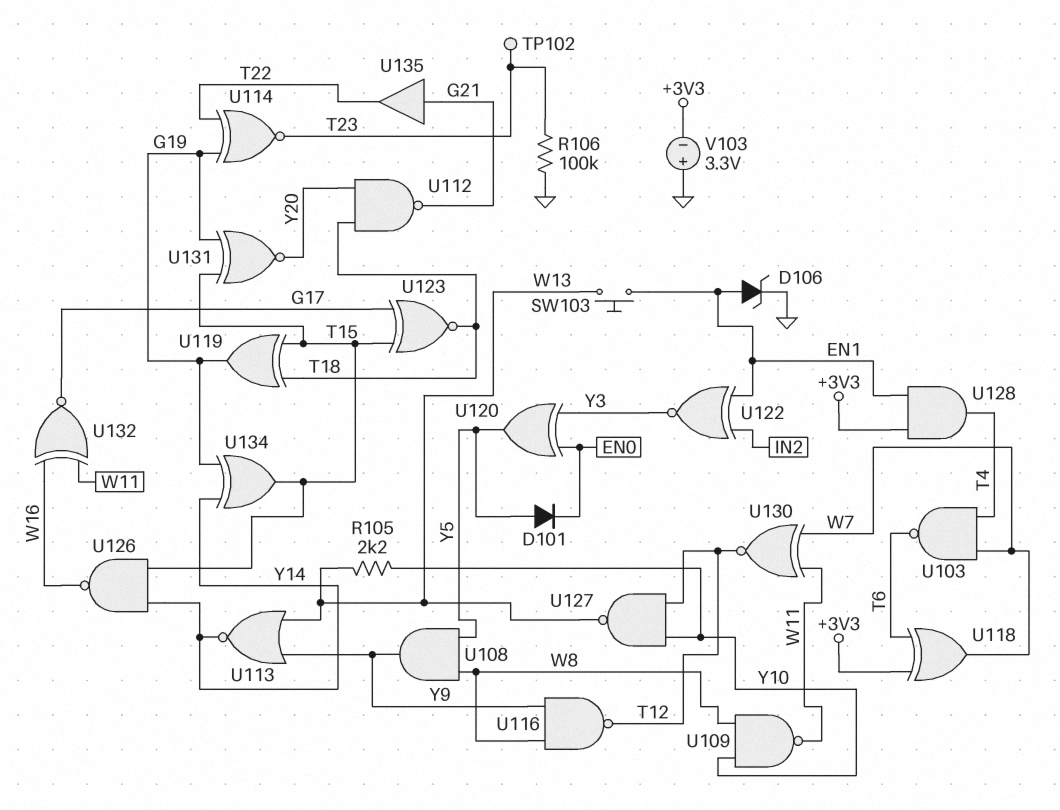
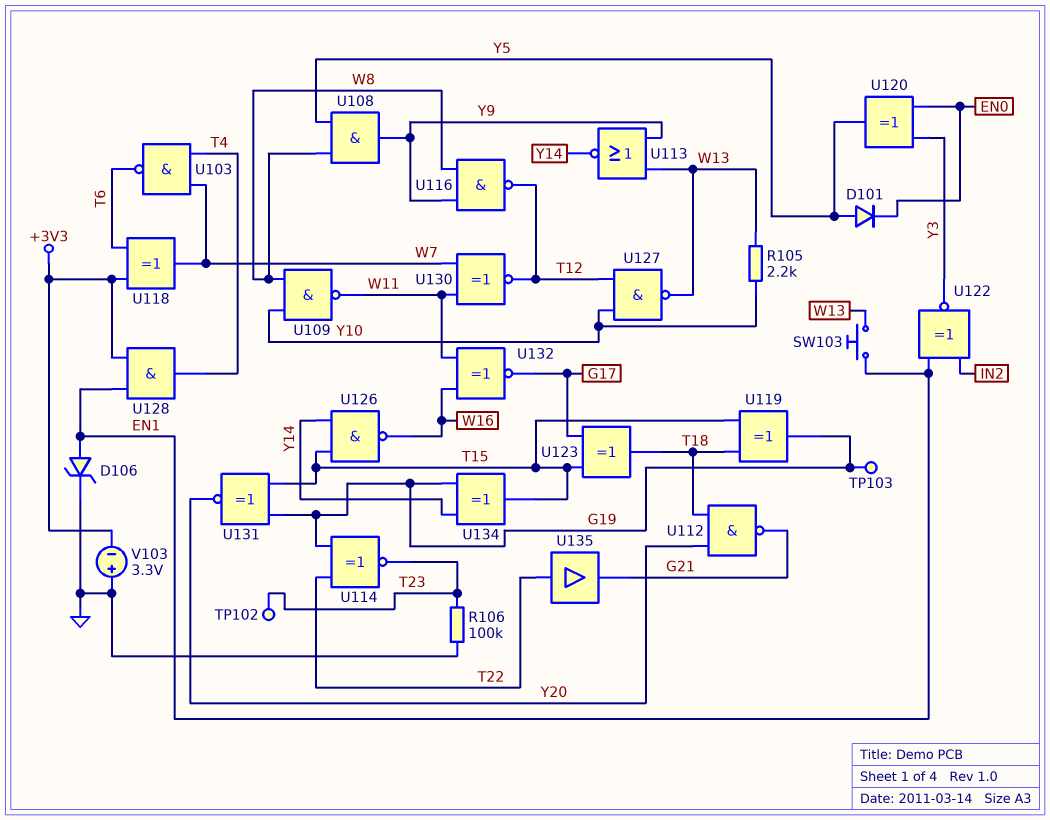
TP103: none -> test point (G19)
U123: XNOR (in G17, in T15, out T18) -> XOR (in G17, in T15, out T18)
U135: buffer (in G21, out T22) -> buffer (in T22, out G21)

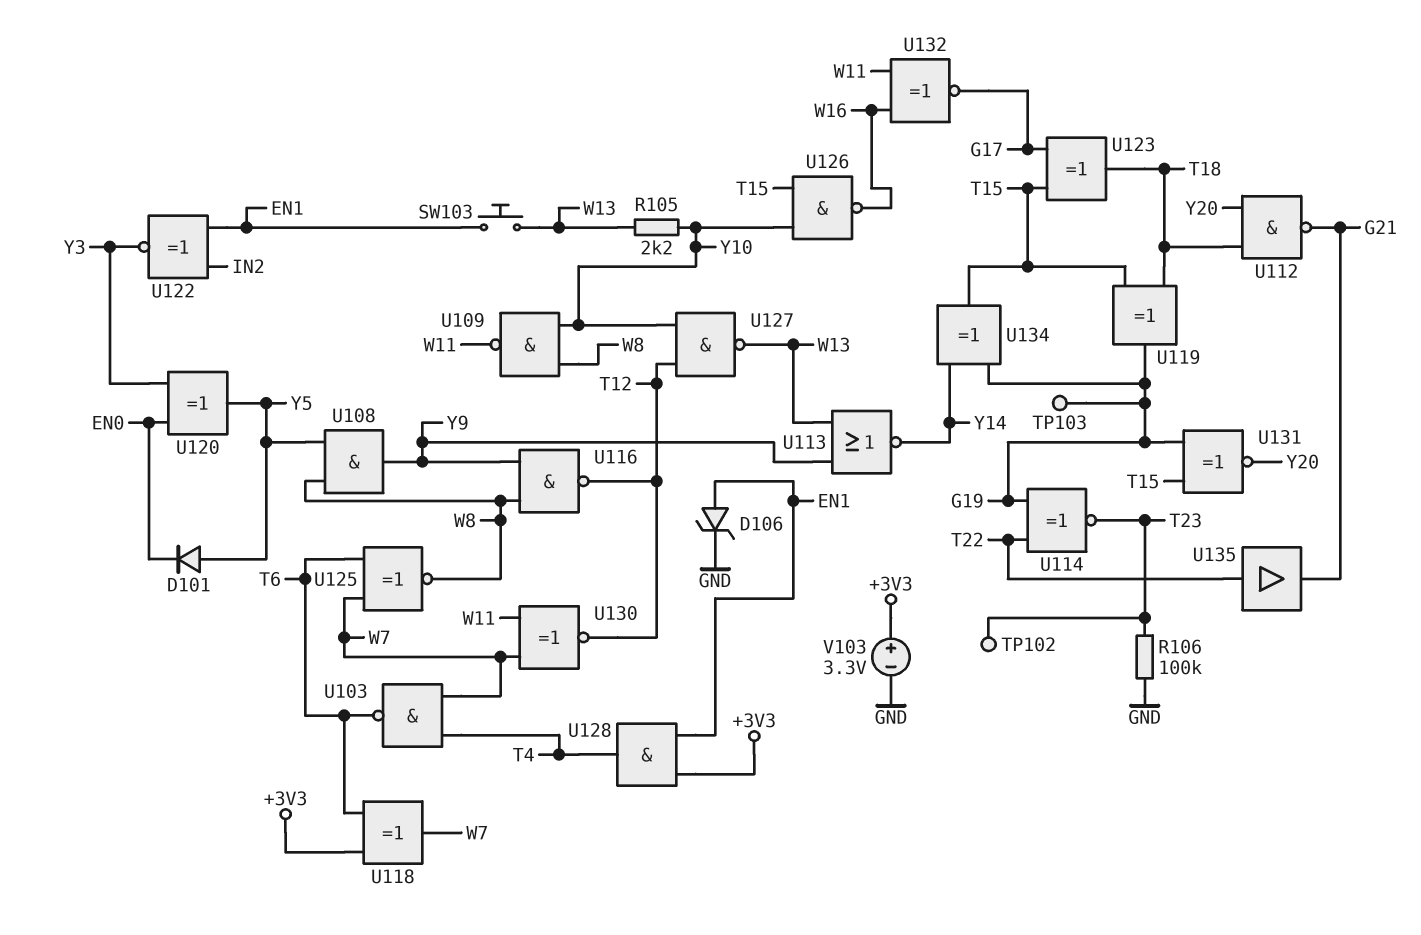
U125: none -> XNOR (in T6, in W7, out W8)
U126: NAND (in T15, in Y14, out W16) -> NAND (in T15, in Y10, out W16)
V103: 3.3V (plus GND, minus +3V3) -> 3.3V (plus +3V3, minus GND)

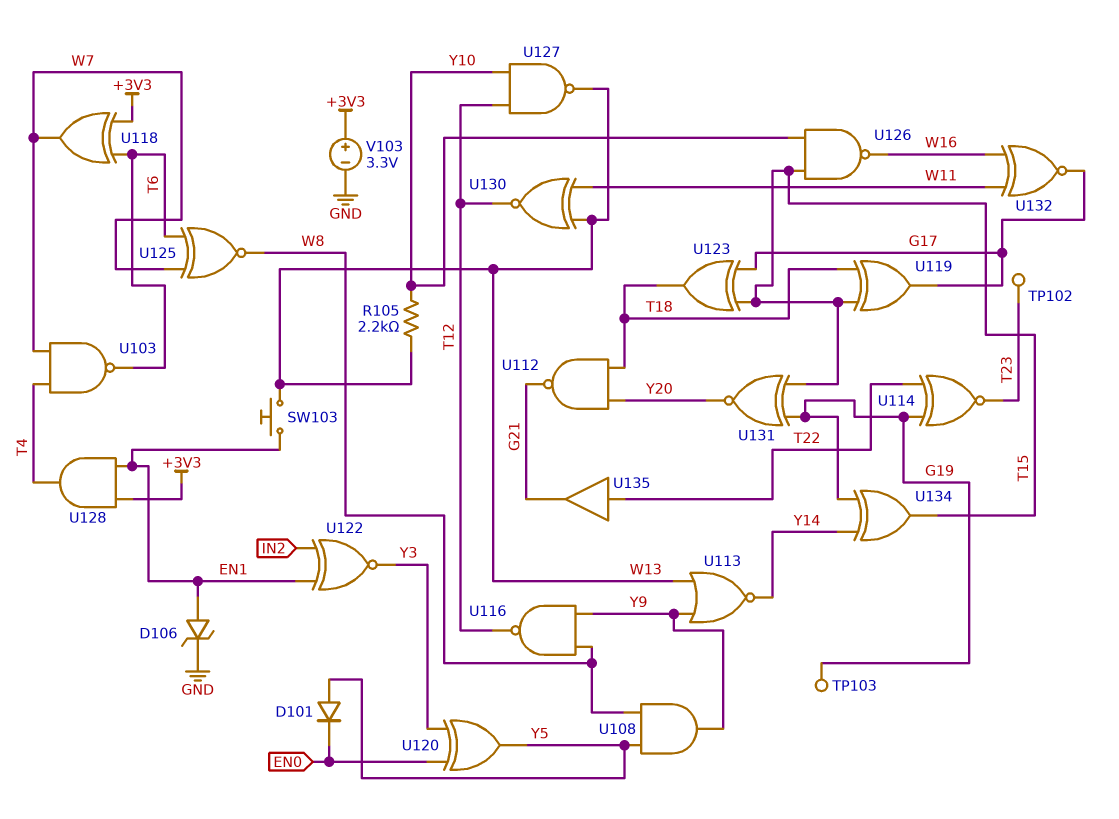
R106: 100k (GND, T23) -> none
U109: NAND (in W8, in Y10, out W11) -> none
U119: XOR (in T15, in T18, out G19) -> XOR (in T15, in T18, out G17)
U130: XNOR (in W7, in W11, out T12) -> XNOR (in W11, in W13, out T12)

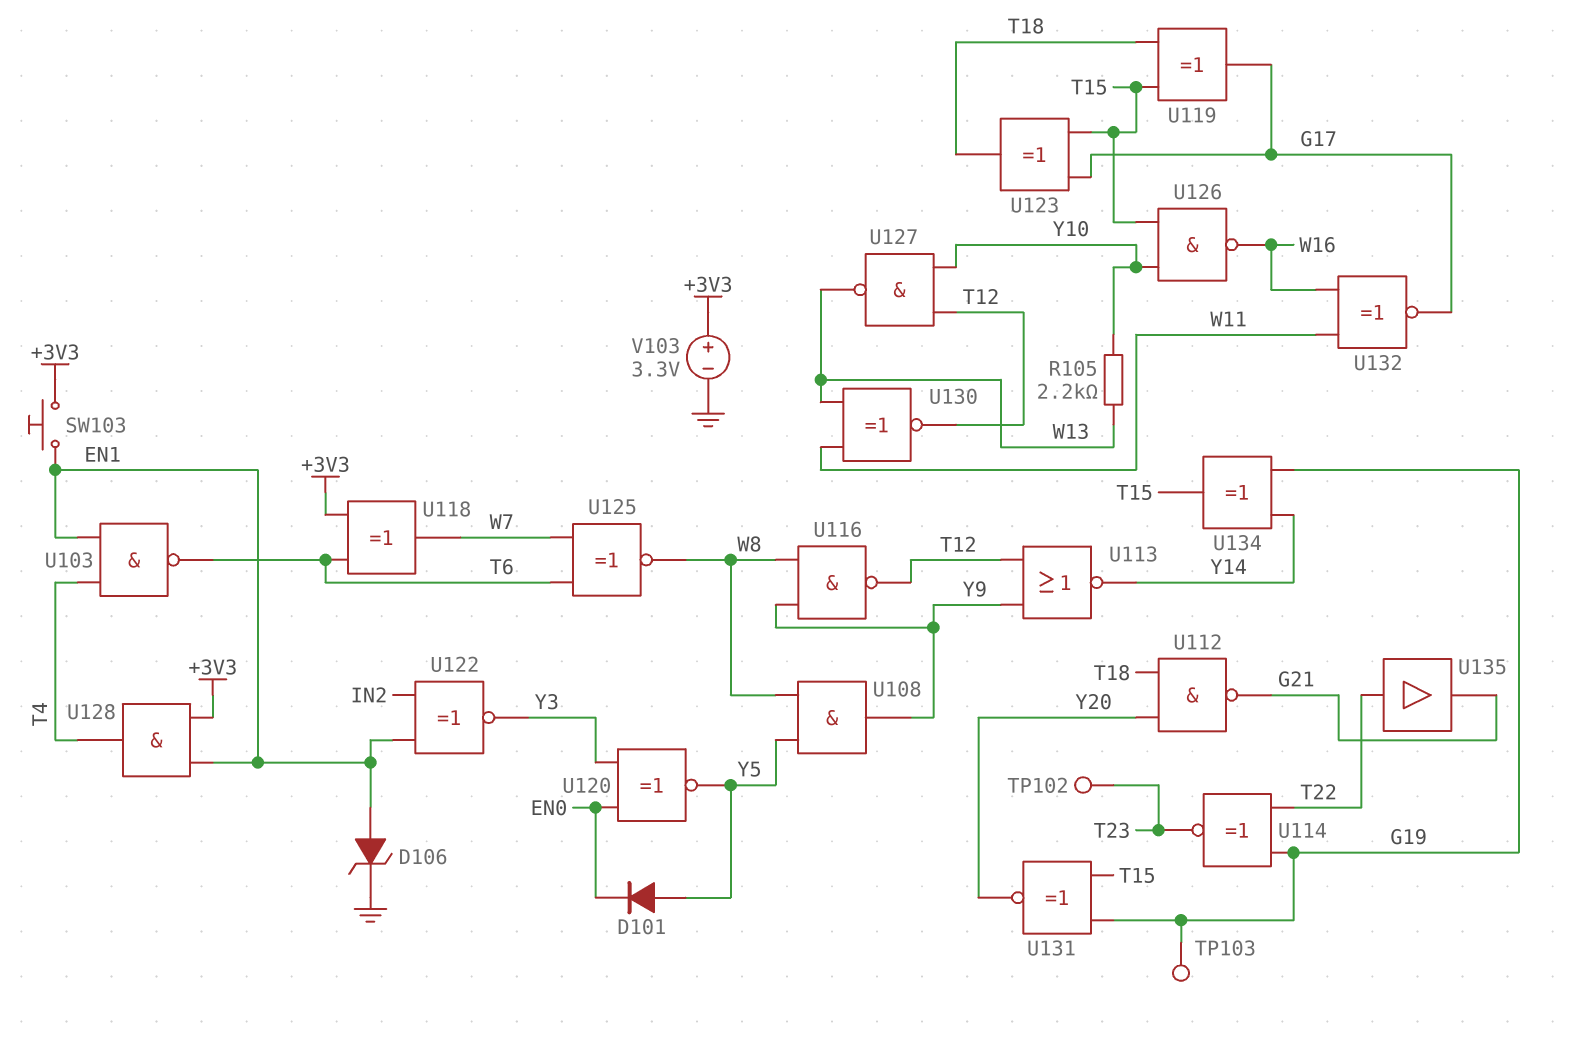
SW103: button (EN1, W13) -> button (+3V3, EN1)
U103: NAND (in T4, in W7, out T6) -> NAND (in EN1, in T4, out T6)
U113: NOR (in W13, in Y9, out Y14) -> NOR (in T12, in Y9, out Y14)
U120: XOR (in EN0, in Y3, out Y5) -> XNOR (in EN0, in Y3, out Y5)

